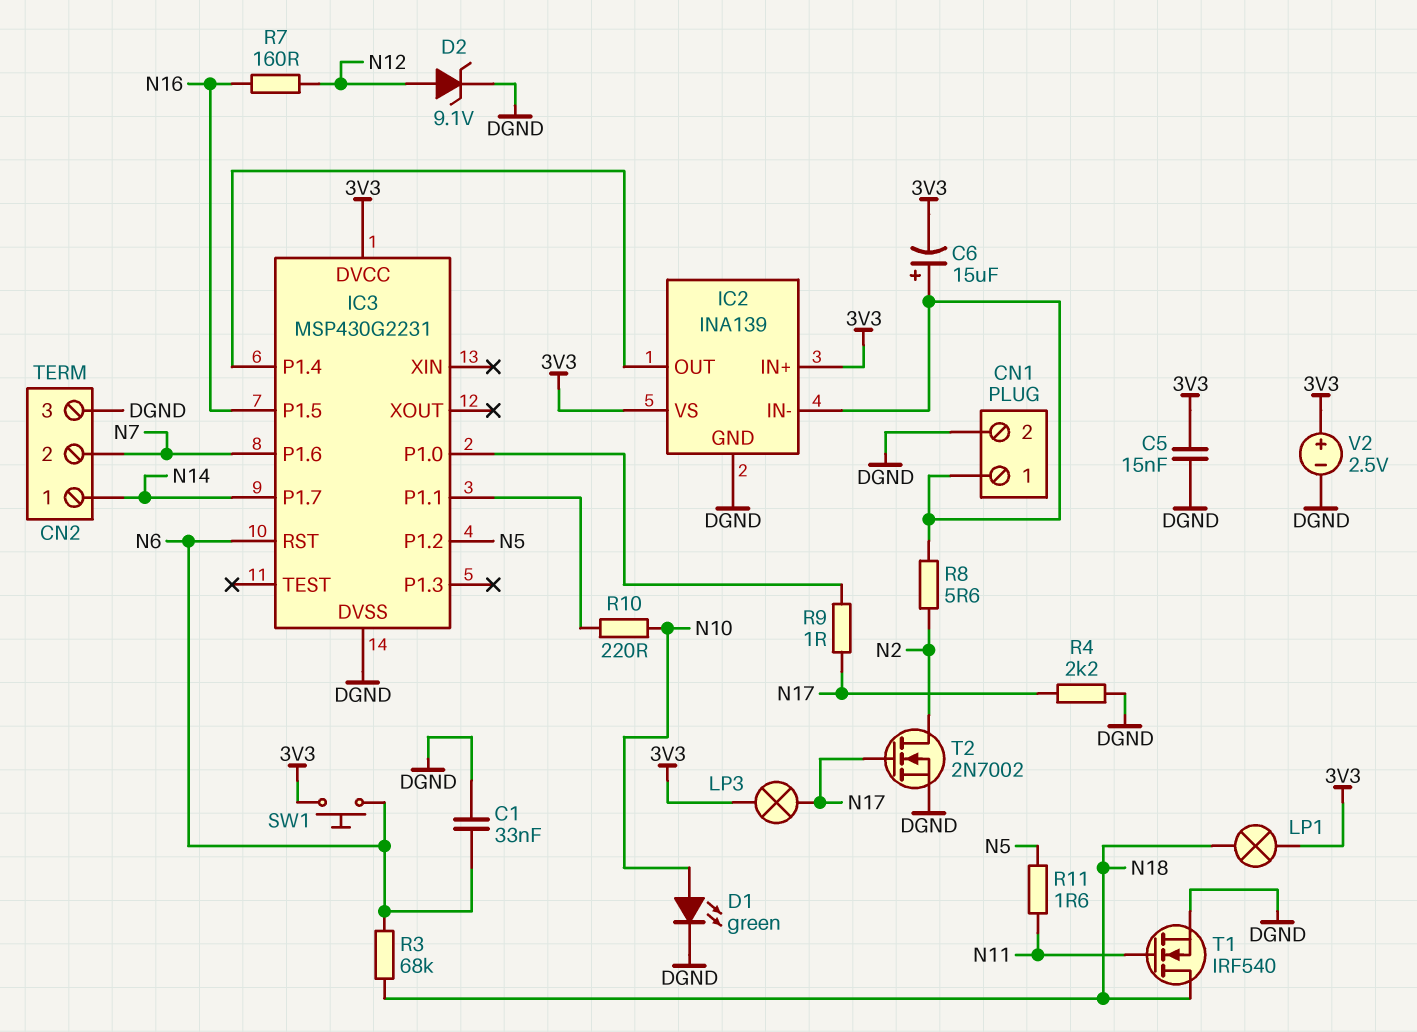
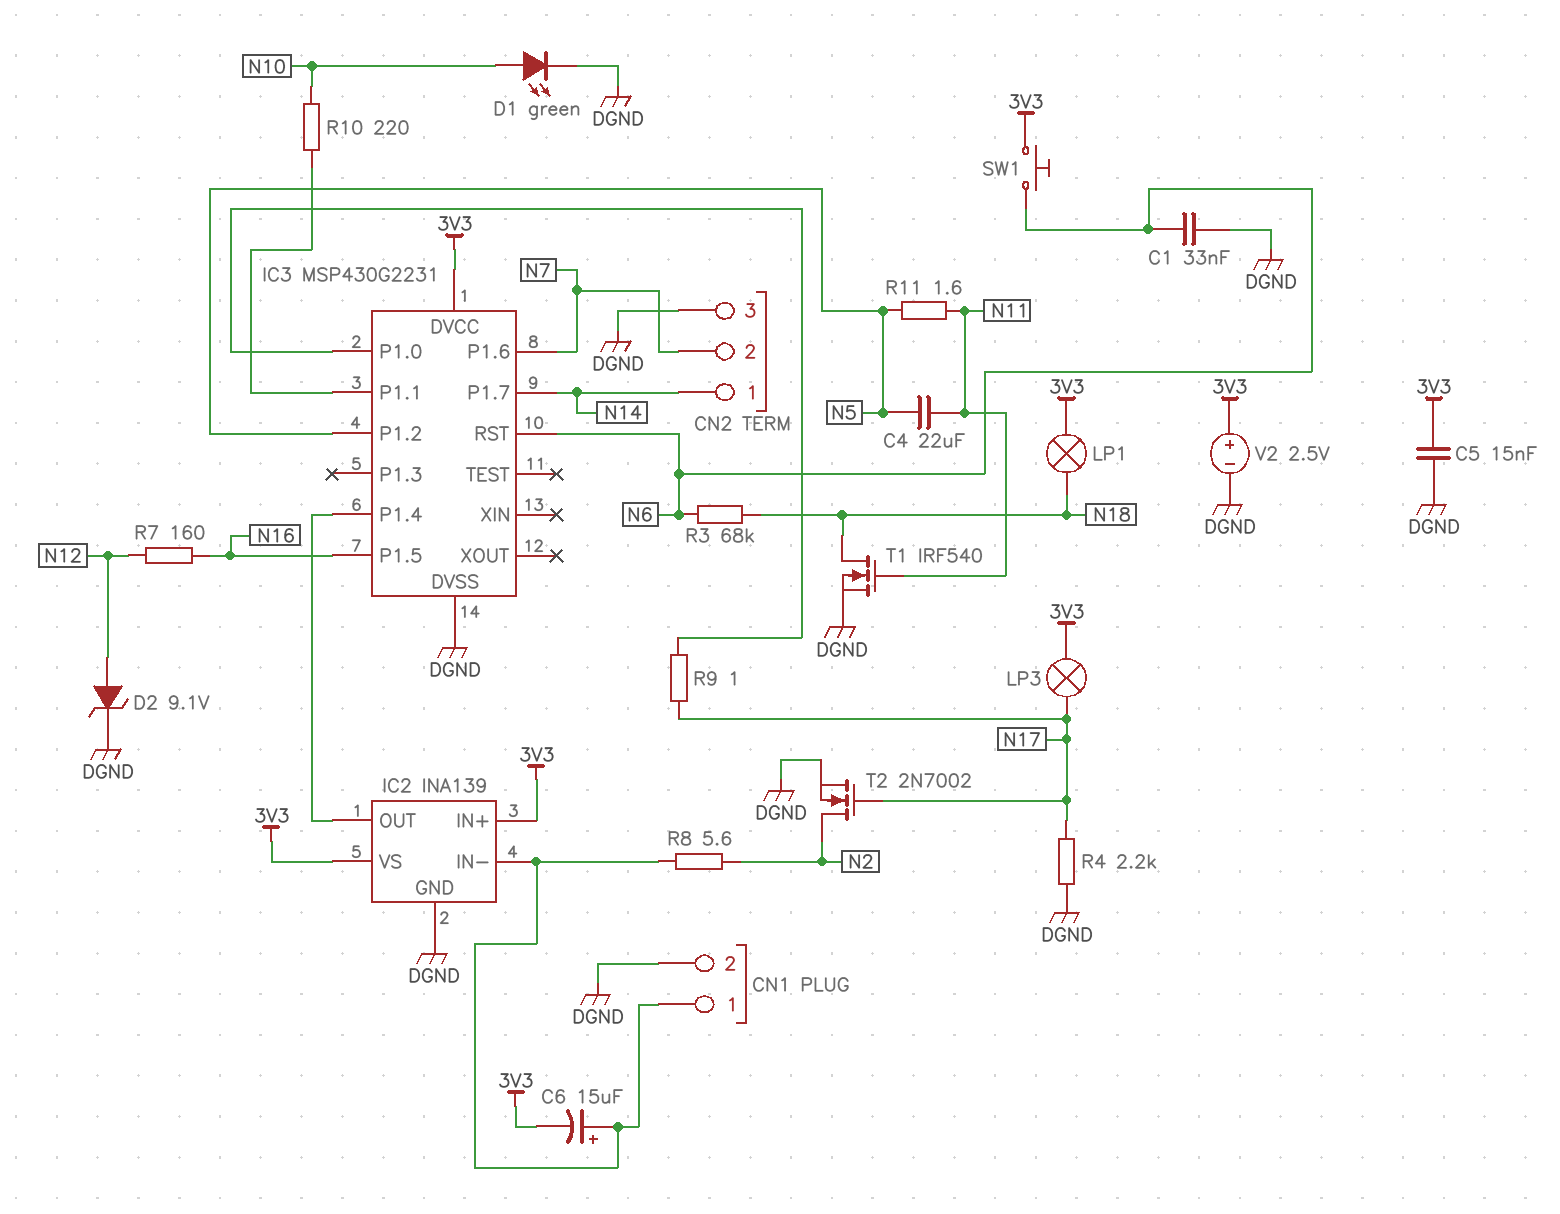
C4: none -> 22uF (N5, N11)

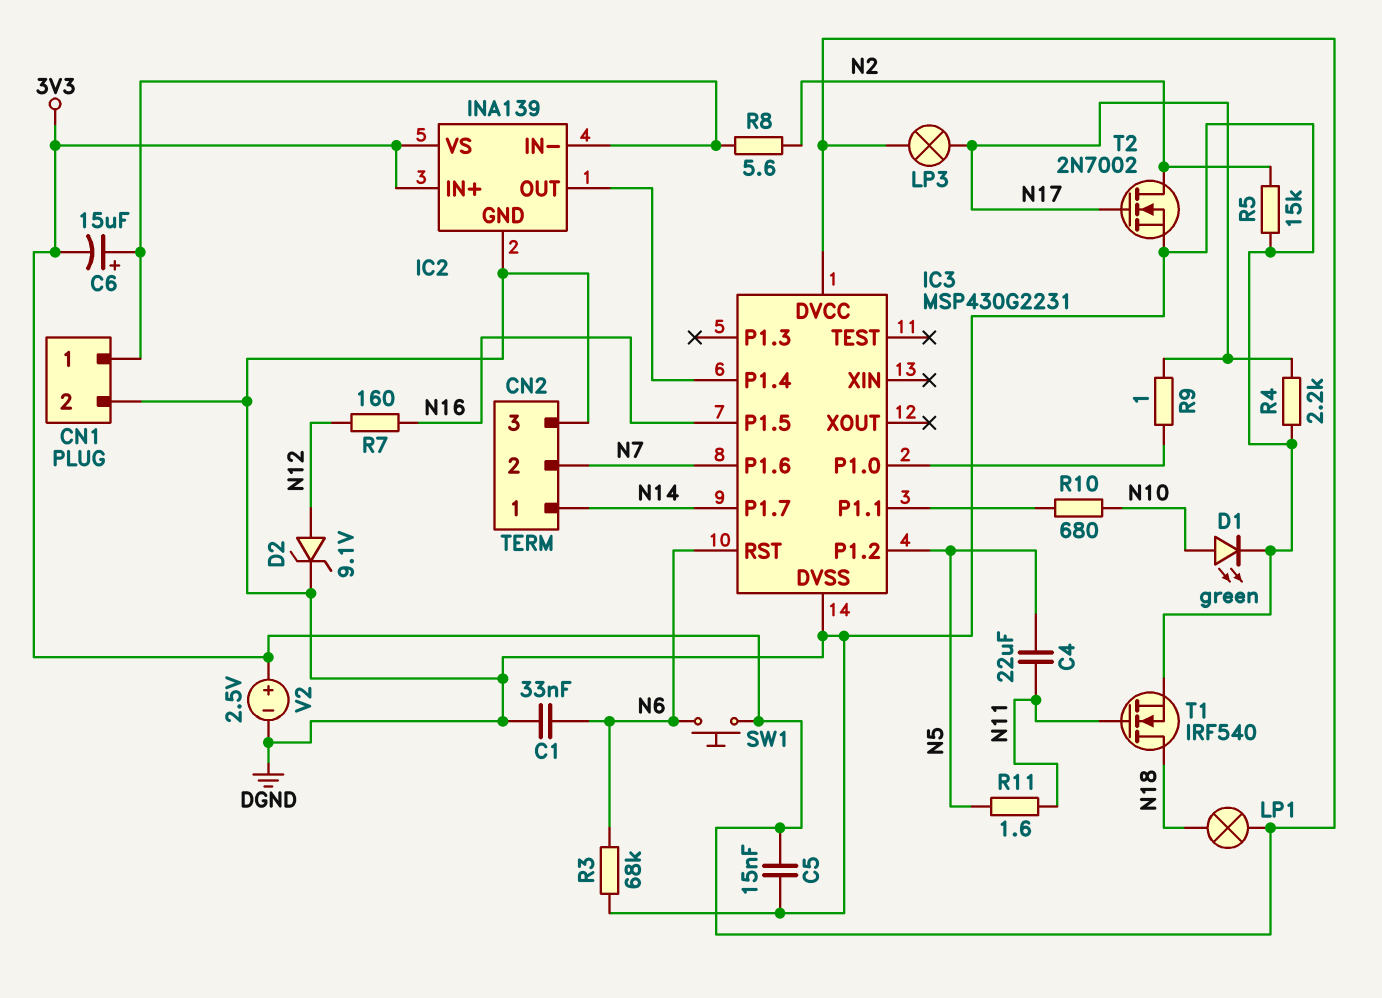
R3: 68k (N6, N18) -> 68k (DGND, N6)
R5: none -> 15k (DGND, N2)
R10: 220 (IC3/P1.1, N10) -> 680 (IC3/P1.1, N10)

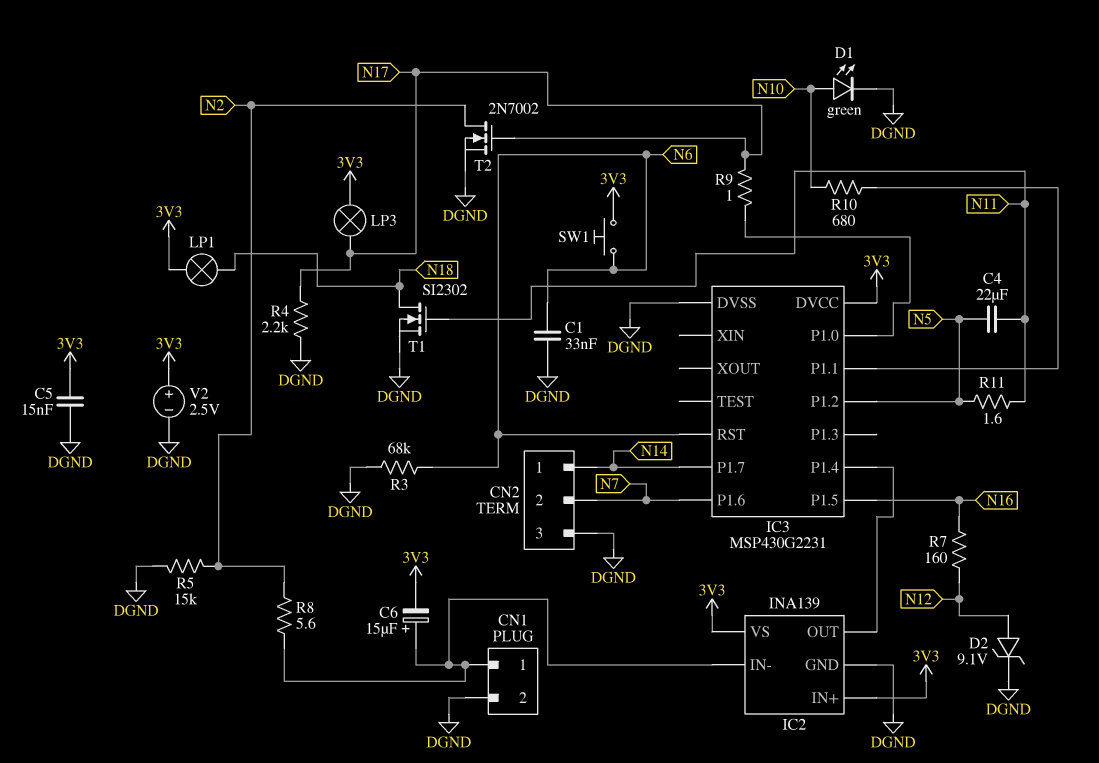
T1: NMOS IRF540 (G N11, D N18, S DGND) -> NMOS SI2302 (G N11, D N18, S DGND)

